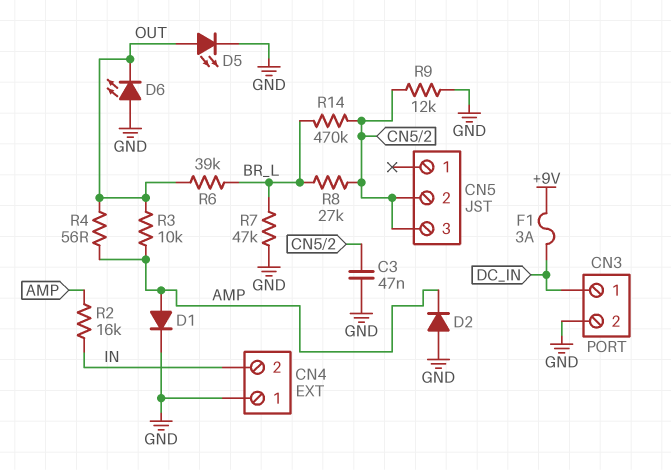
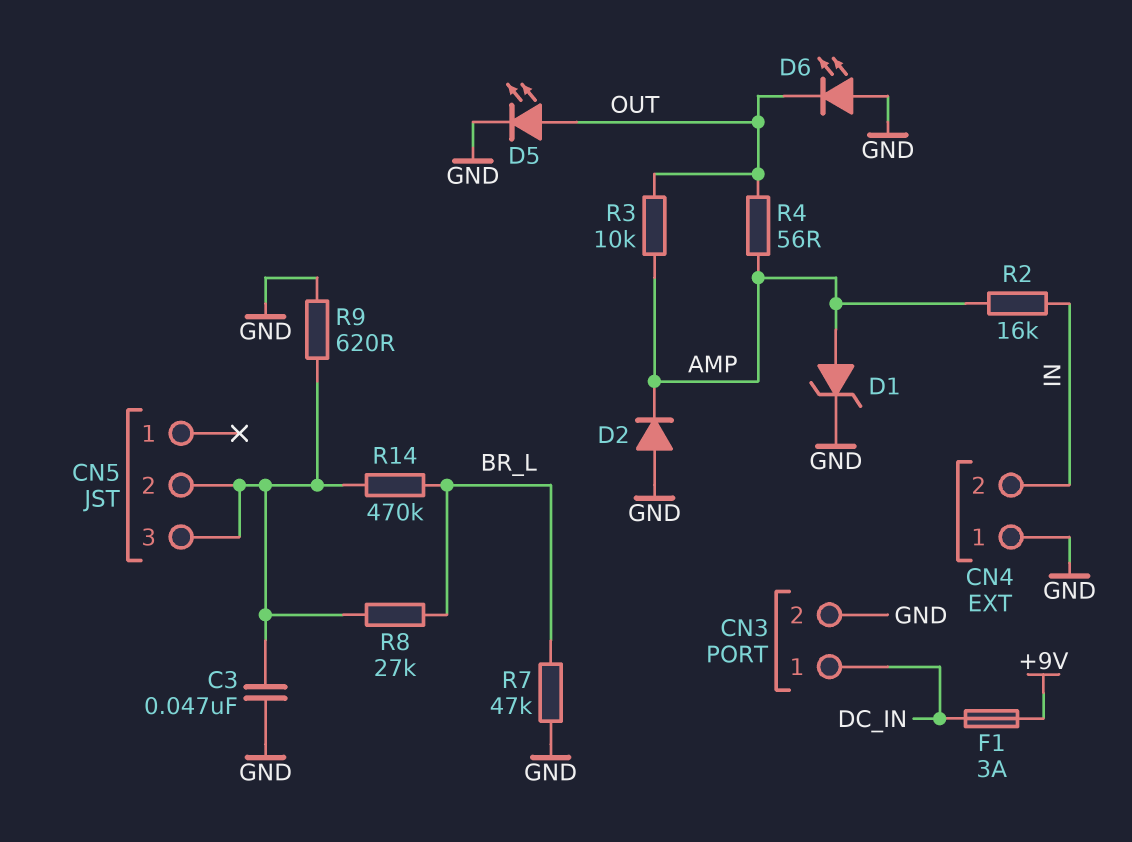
D1: diode (A AMP, K GND) -> zener (A AMP, K GND)
R6: 39k (BR_L, OUT) -> none
R9: 12k (CN5/2, GND) -> 620 (CN5/2, GND)

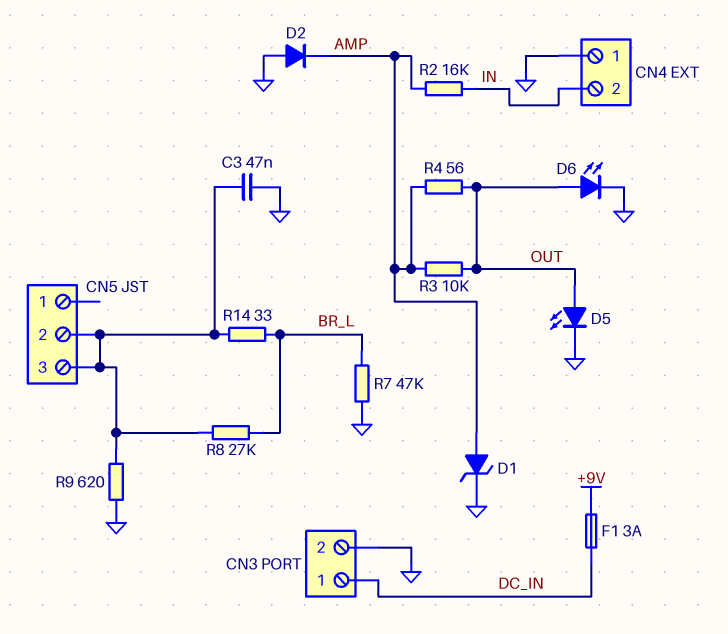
D6: LED (A GND, K OUT) -> LED (A OUT, K GND)
R14: 470k (BR_L, CN5/2) -> 33 (BR_L, CN5/2)

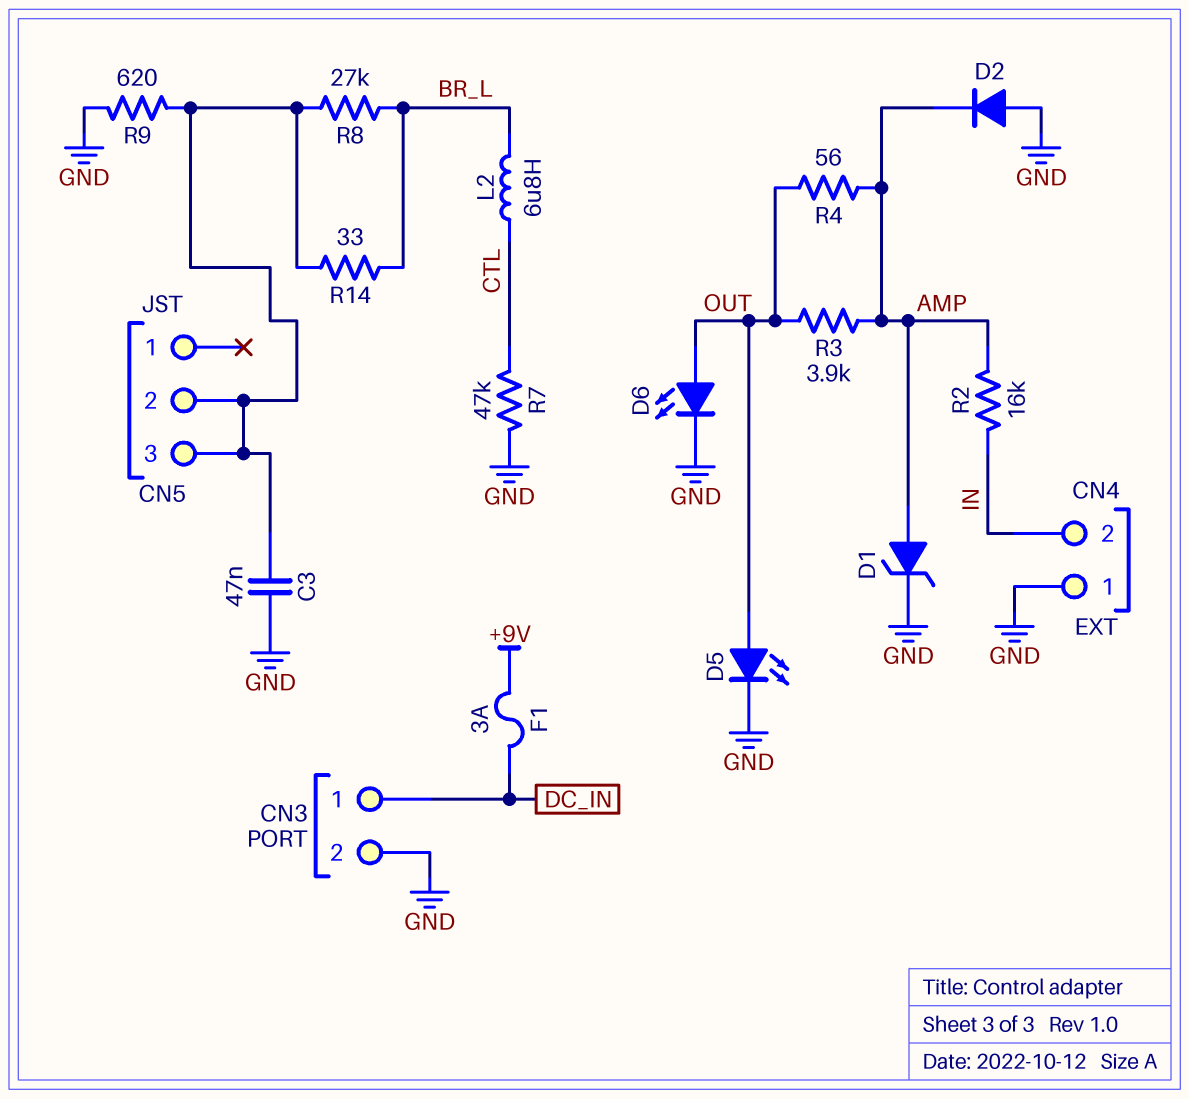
L2: none -> 6.8uH (BR_L, CTL)
R3: 10k (AMP, OUT) -> 3.9k (AMP, OUT)
R7: 47k (BR_L, GND) -> 47k (CTL, GND)

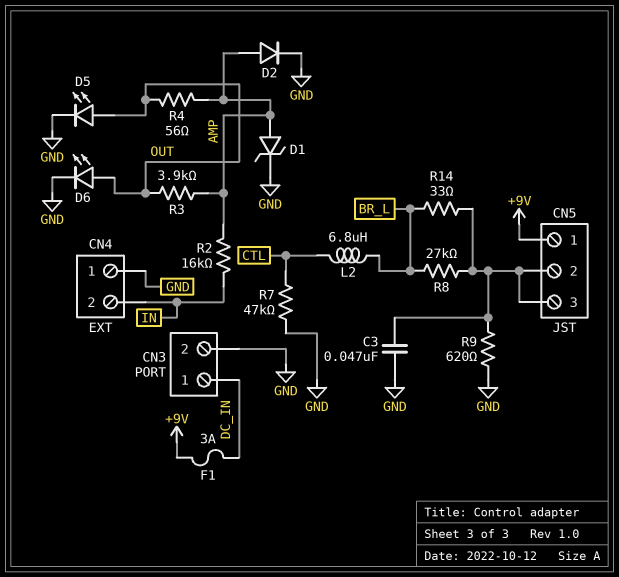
CN5 pin 1: none -> +9V
D2: diode (A GND, K AMP) -> diode (A AMP, K GND)

